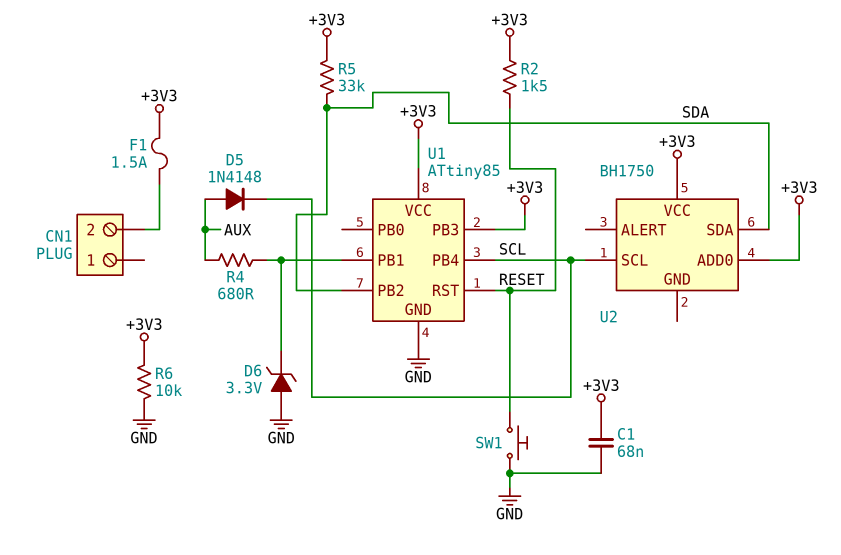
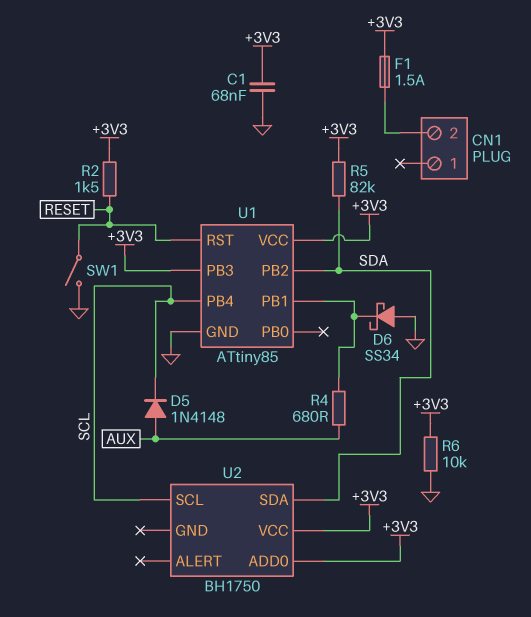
D6: zener 3.3V (A GND, K U1/PB1) -> schottky SS34 (A GND, K U1/PB1)
R5: 33k (+3V3, SDA) -> 82k (+3V3, SDA)
SW1: button (GND, RESET) -> switch (GND, RESET)

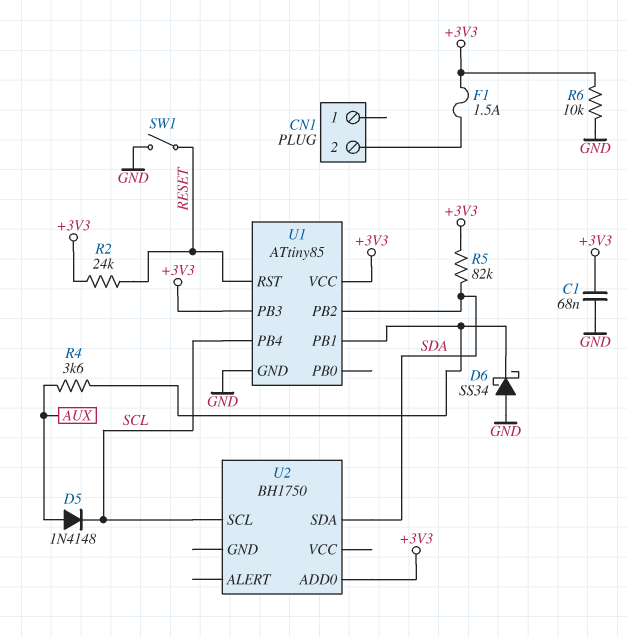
R2: 1.5k (+3V3, RESET) -> 24k (+3V3, RESET)
R4: 680 (AUX, U1/PB1) -> 3.6k (AUX, U1/PB1)
U2 pin VCC: +3V3 -> none

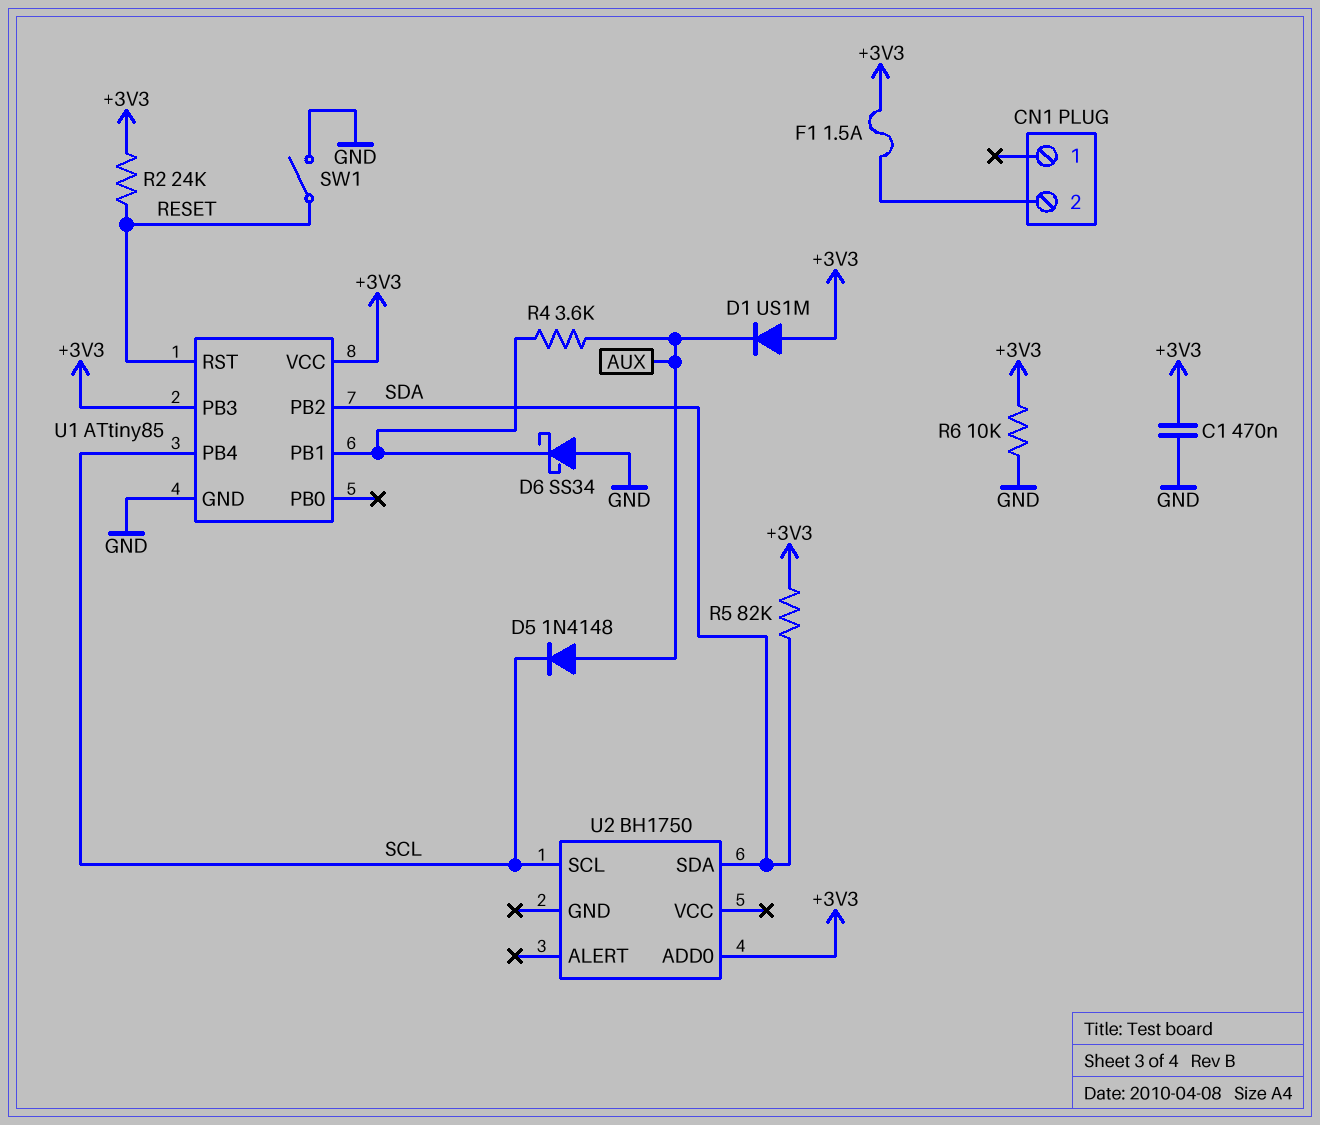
C1: 68nF (+3V3, GND) -> 470nF (+3V3, GND)
D1: none -> diode US1M (A +3V3, K AUX)

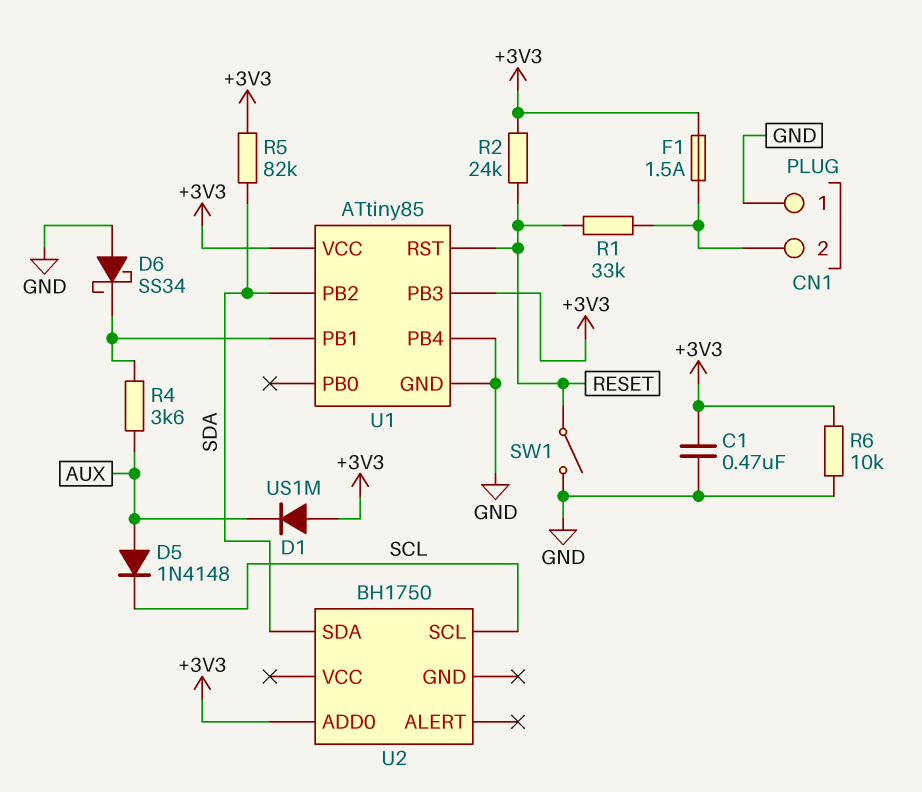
CN1 pin 1: none -> GND
R1: none -> 33k (CN1/2, RESET)
U1 pin PB4: SCL -> GND

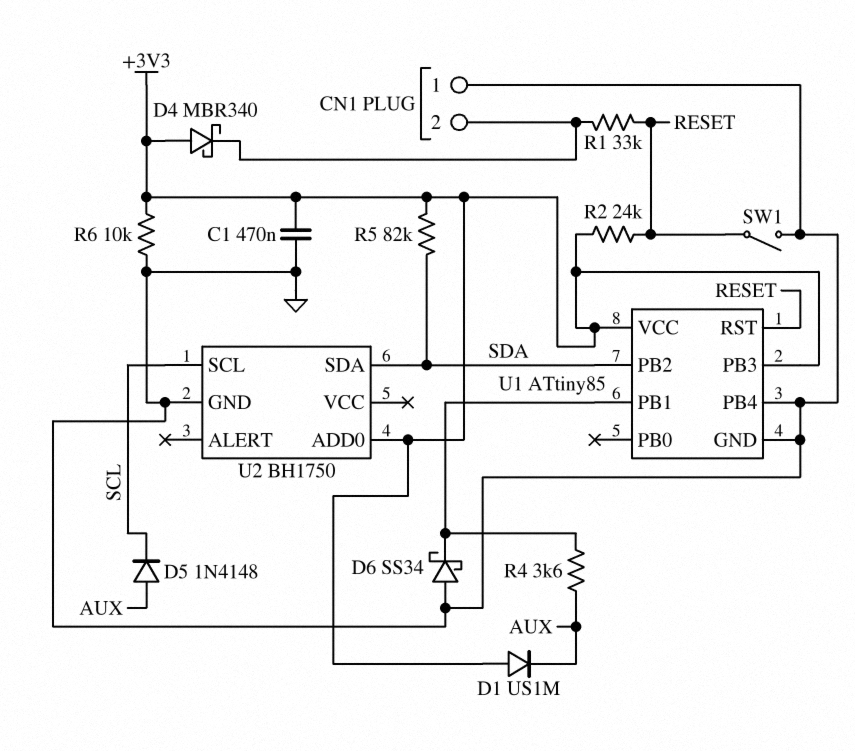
D4: none -> schottky MBR340 (A +3V3, K CN1/2)
F1: 1.5A (+3V3, CN1/2) -> none
U2 pin GND: none -> GND

